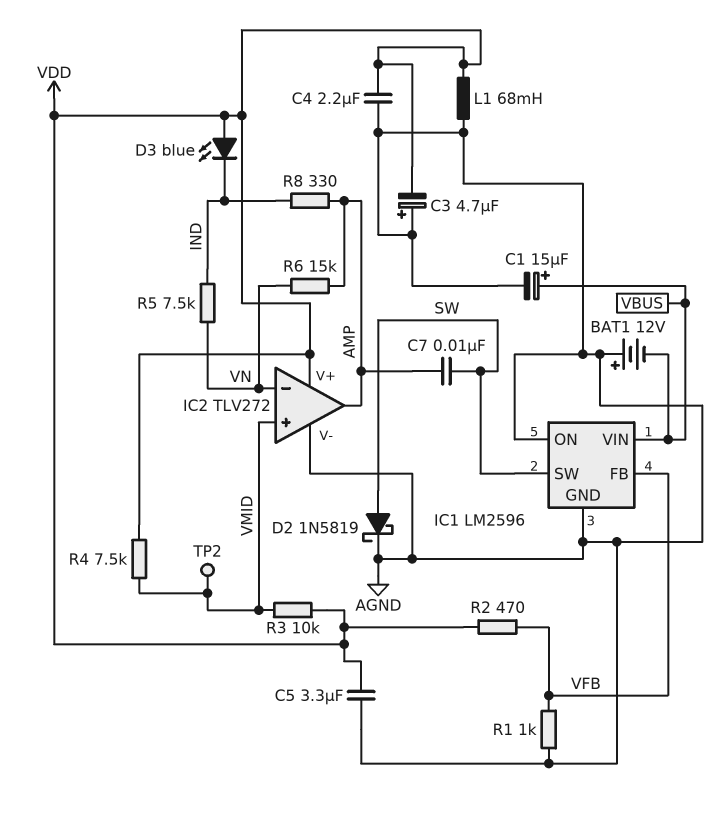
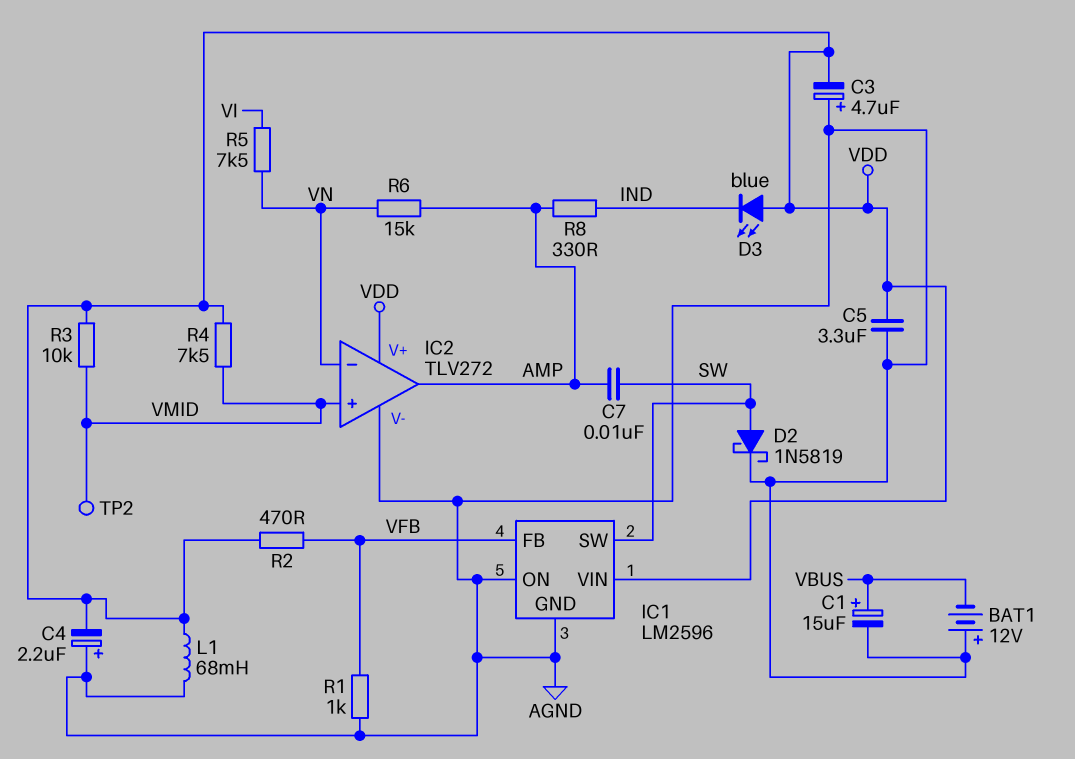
C4: 2.2uF (AGND, VDD) -> 2.2uF (plus AGND, minus VDD)
IC1 pin VIN: VBUS -> VDD
R5: 7.5k (IND, VN) -> 7.5k (VI, VN)

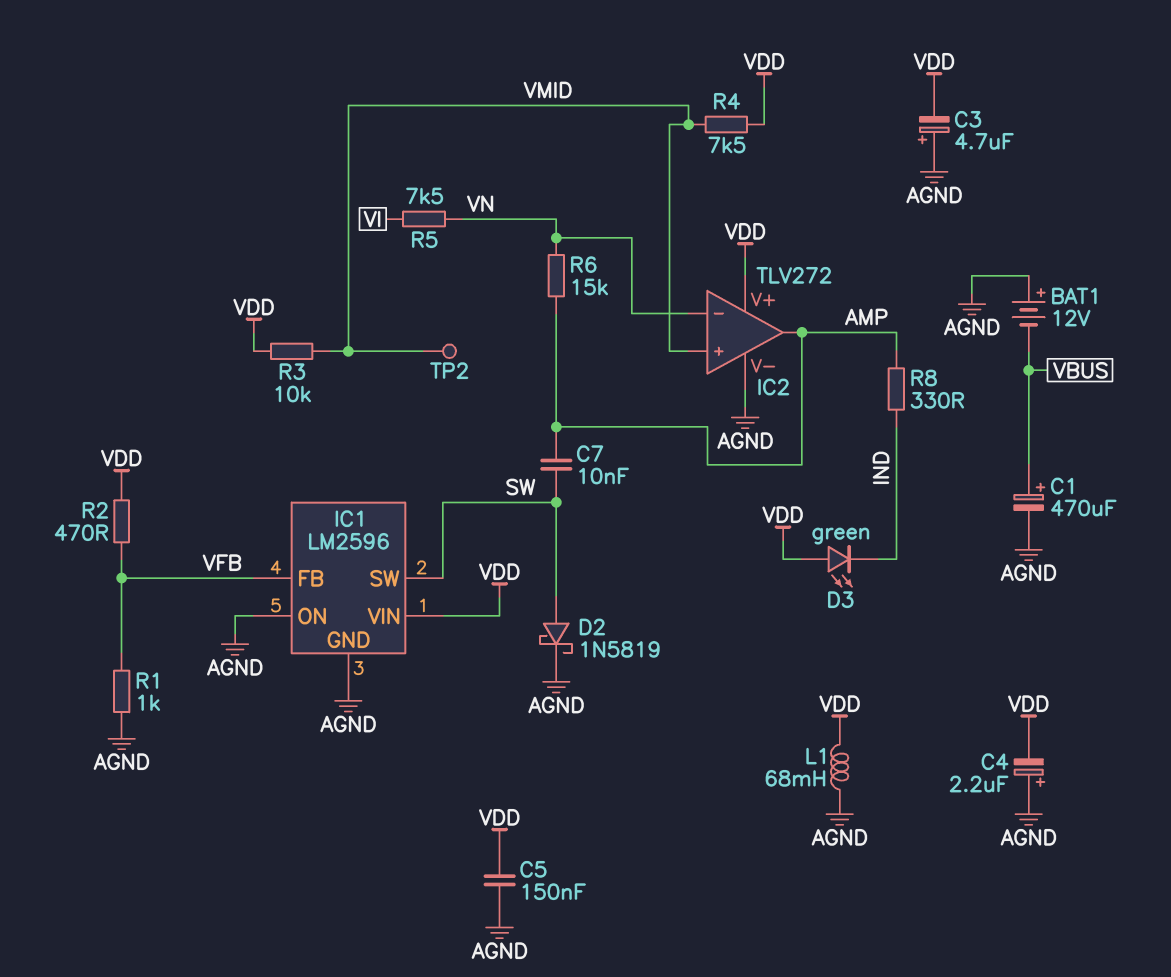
C1: 15uF (plus VBUS, minus AGND) -> 470uF (plus VBUS, minus AGND)
C5: 3.3uF (AGND, VDD) -> 150nF (AGND, VDD)
D3: LED blue (A VDD, K IND) -> LED green (A VDD, K IND)

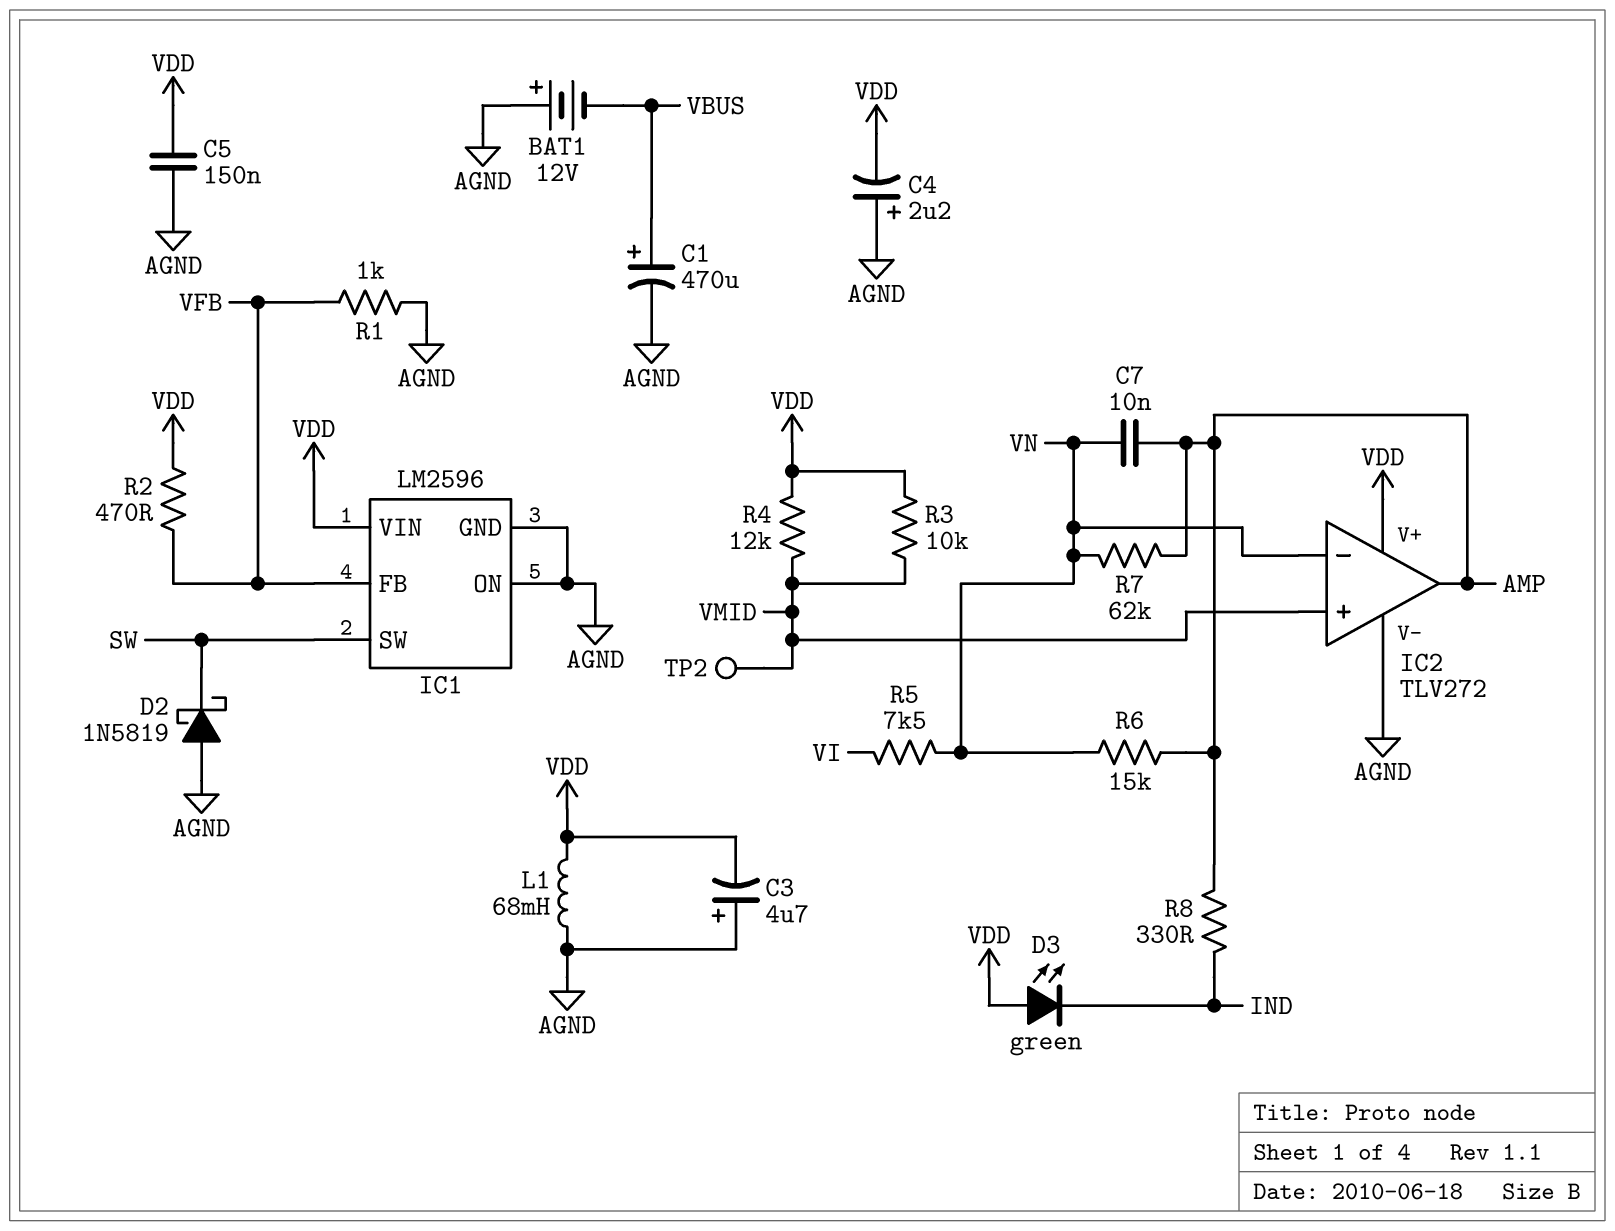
C7: 10nF (AMP, SW) -> 10nF (AMP, VN)
D2: schottky 1N5819 (A SW, K AGND) -> schottky 1N5819 (A AGND, K SW)
R4: 7.5k (VDD, VMID) -> 12k (VDD, VMID)
R7: none -> 62k (AMP, VN)

